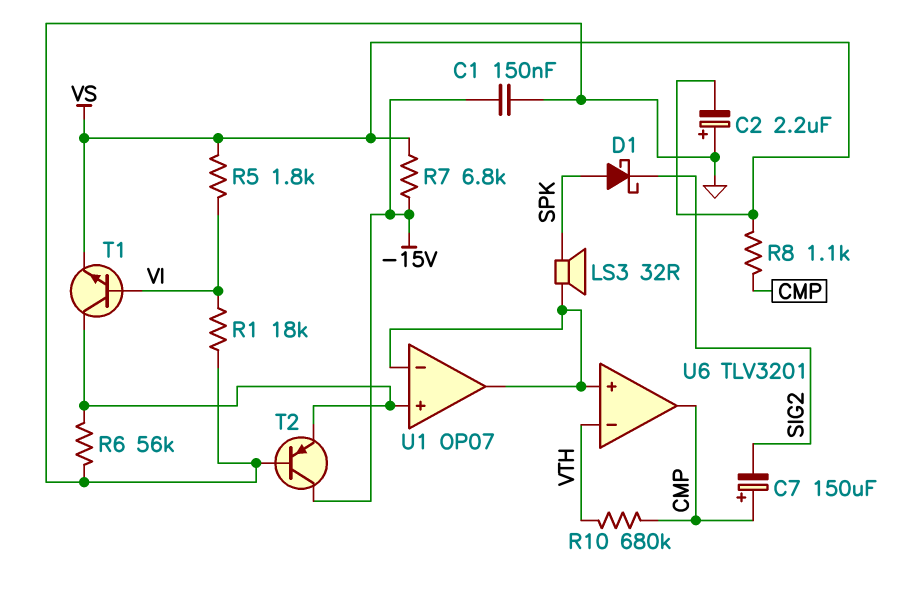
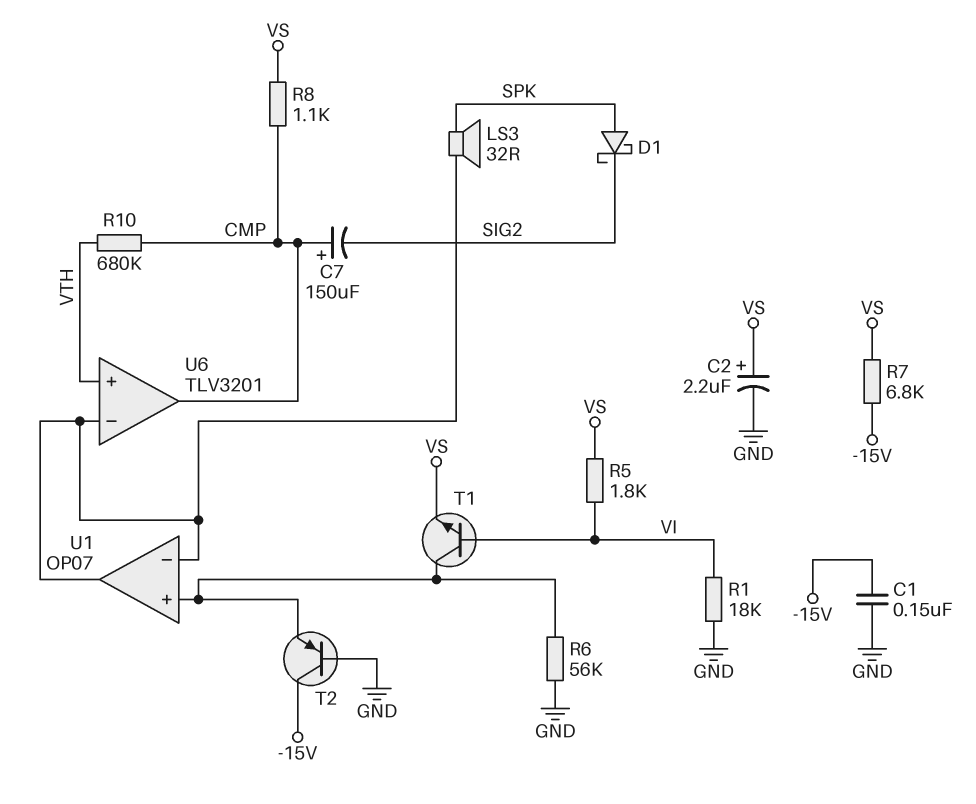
C2: 2.2uF (plus GND, minus VS) -> 2.2uF (plus VS, minus GND)
U6 pin in+: U1/in- -> VTH
U6 pin in-: VTH -> U1/in-

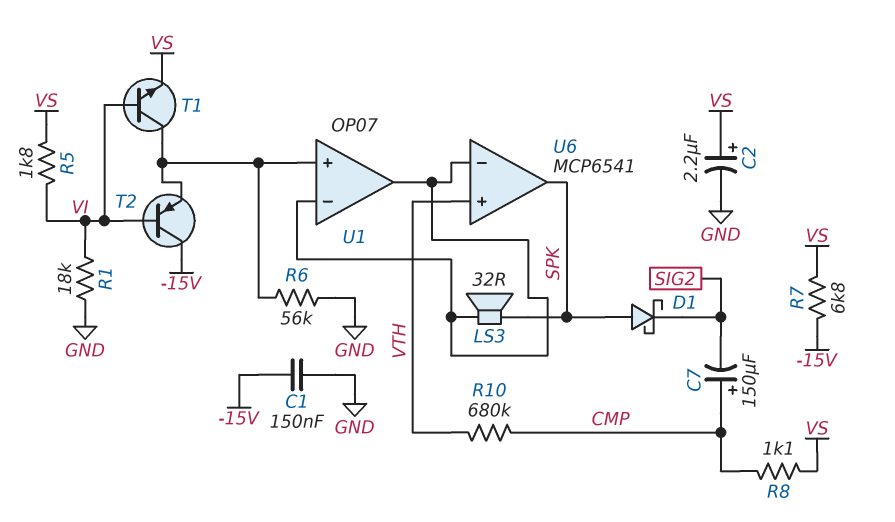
T2: PNP (B GND, C -15V, E U1/in+) -> PNP (B VI, C -15V, E U1/in+)
U6: TLV3201 -> MCP6541
U6 pin out: CMP -> SPK

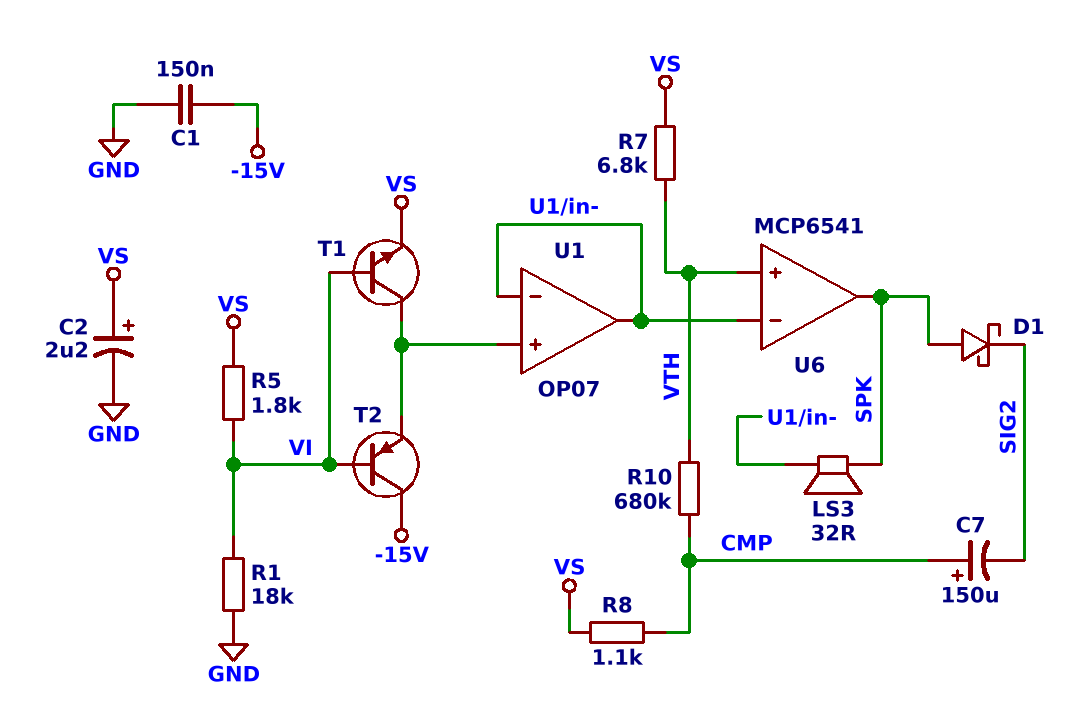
R6: 56k (GND, U1/in+) -> none
R7: 6.8k (-15V, VS) -> 6.8k (VS, VTH)

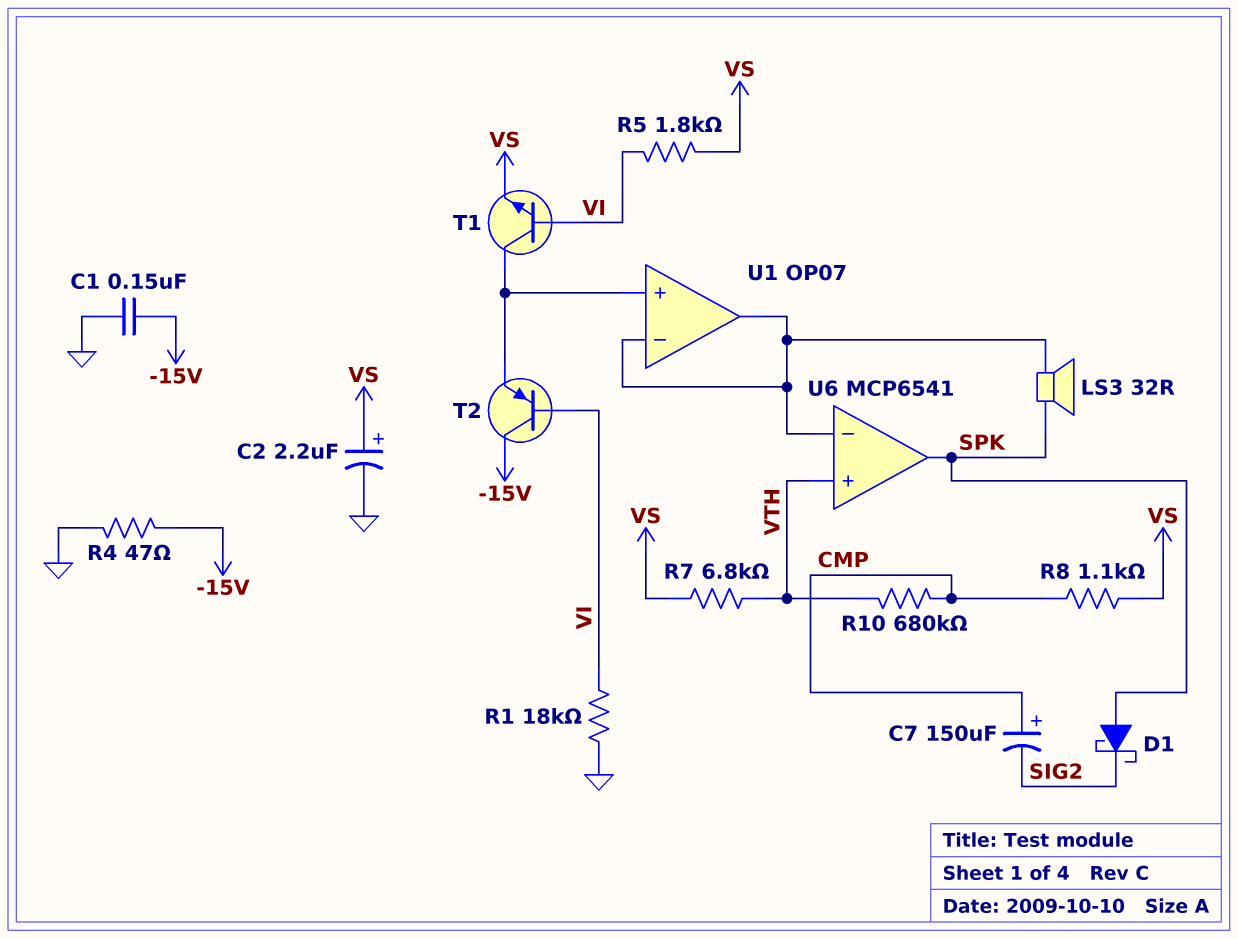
R4: none -> 47 (-15V, GND)

